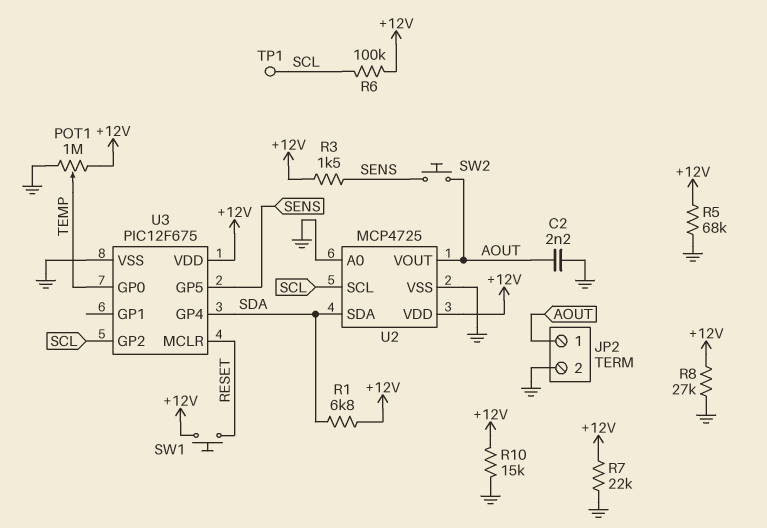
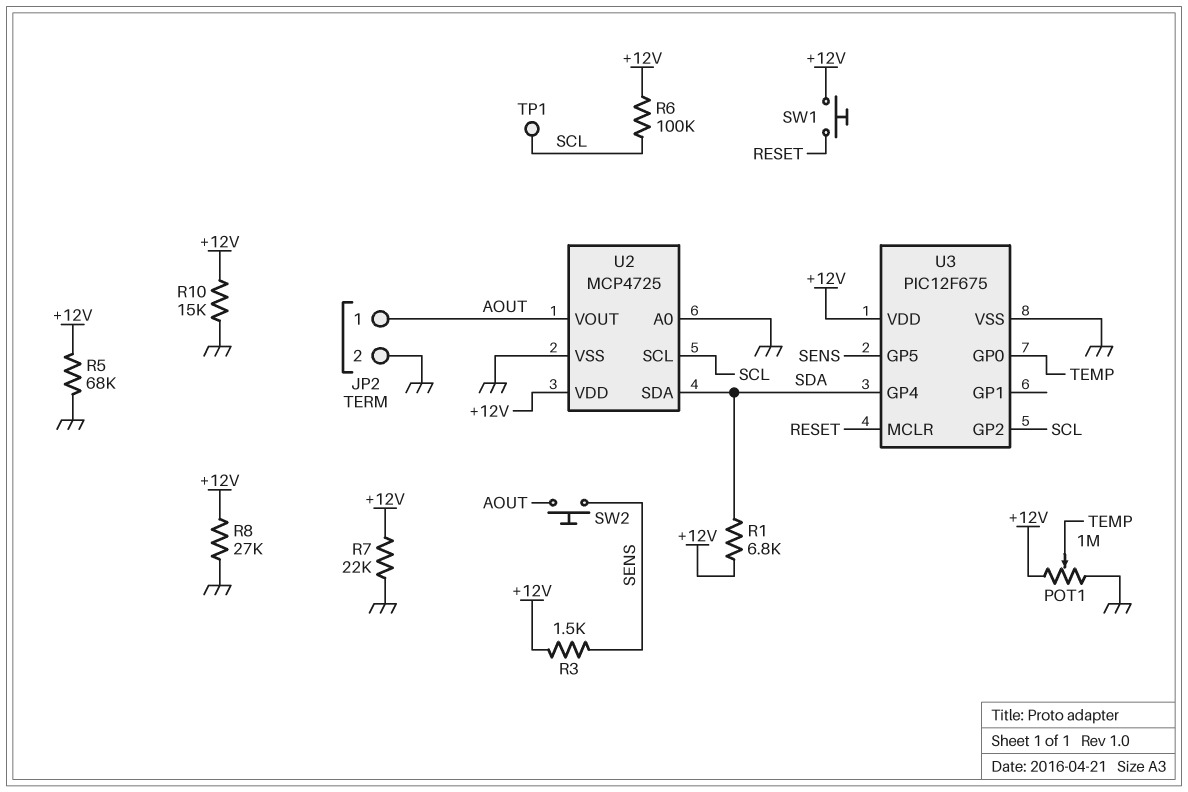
C2: 2.2nF (AOUT, GND) -> none

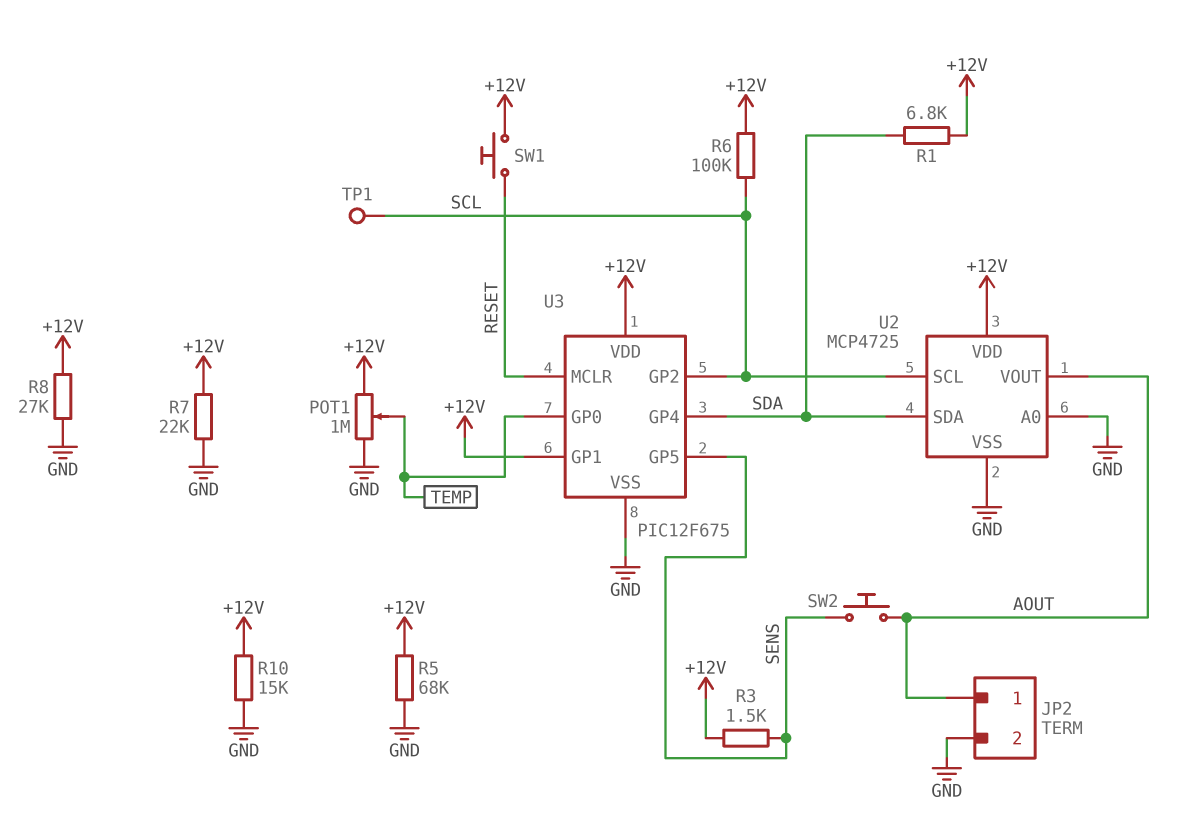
U3 pin GP1: none -> +12V

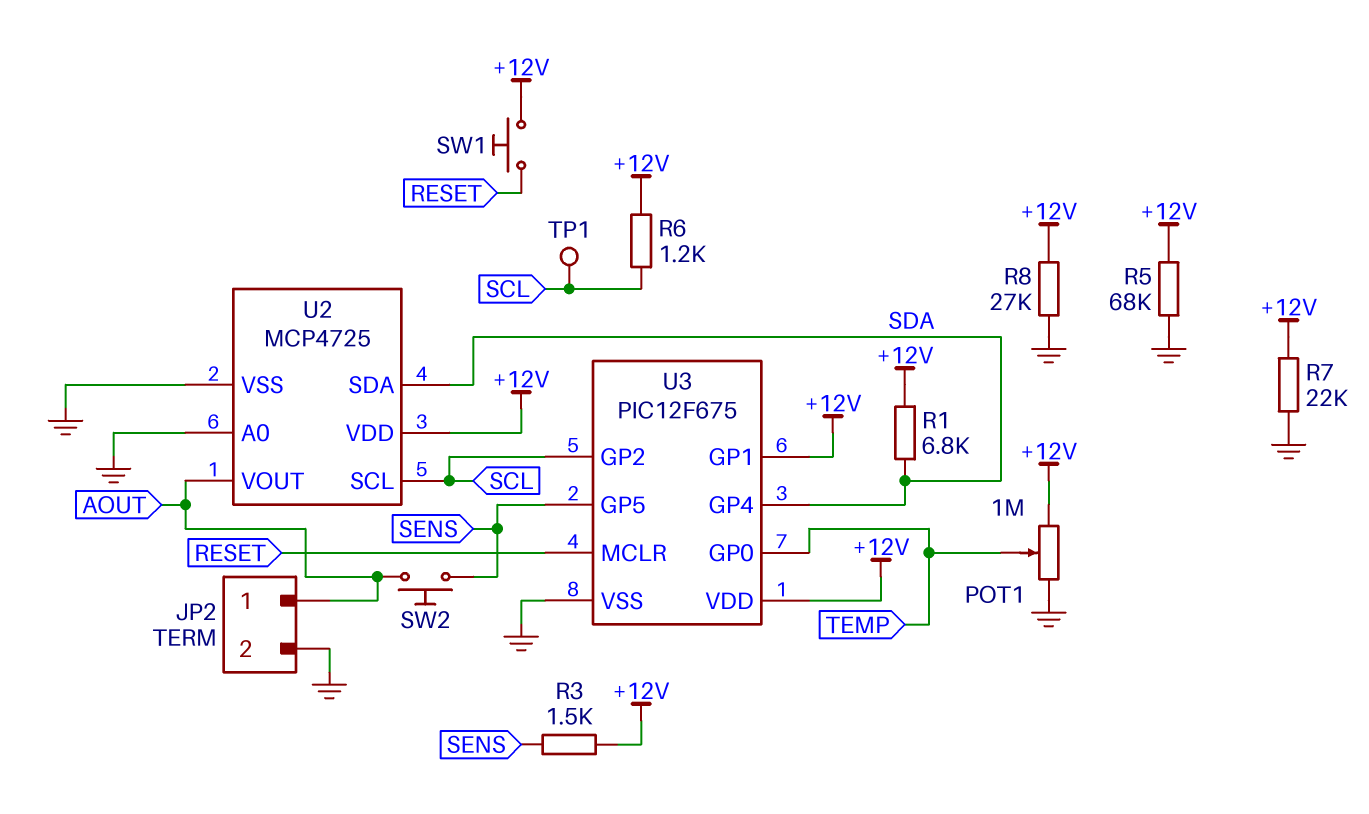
R6: 100k (+12V, SCL) -> 1.2k (+12V, SCL)
R10: 15k (+12V, GND) -> none

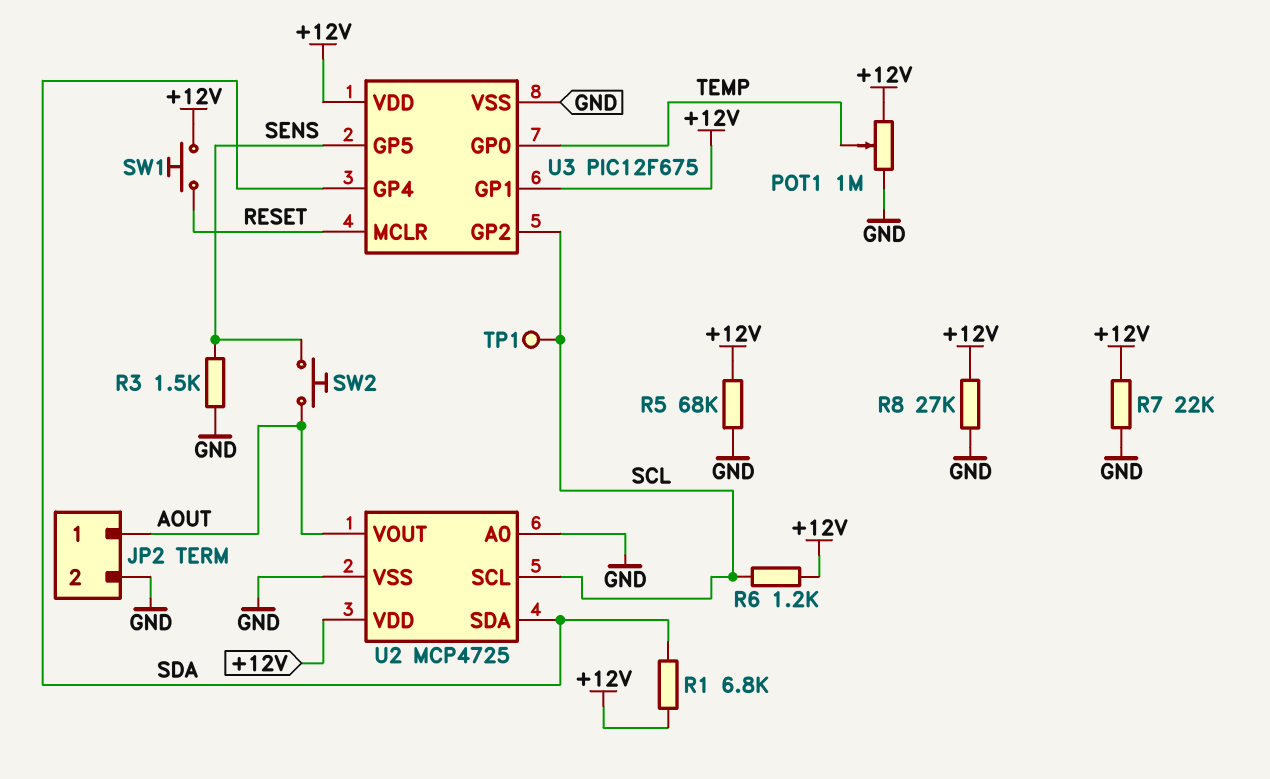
R3: 1.5k (+12V, SENS) -> 1.5k (GND, SENS)

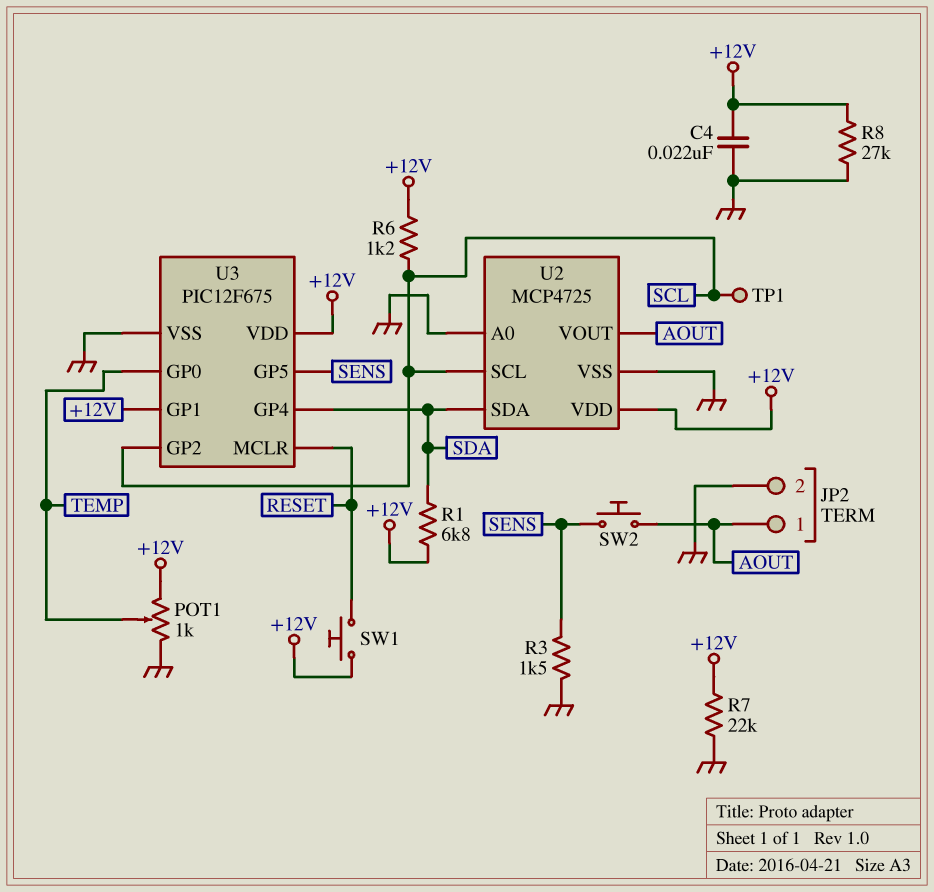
C4: none -> 22nF (+12V, GND)
POT1: 1M (+12V, GND, wiper TEMP) -> 1k (+12V, GND, wiper TEMP)
R5: 68k (+12V, GND) -> none

